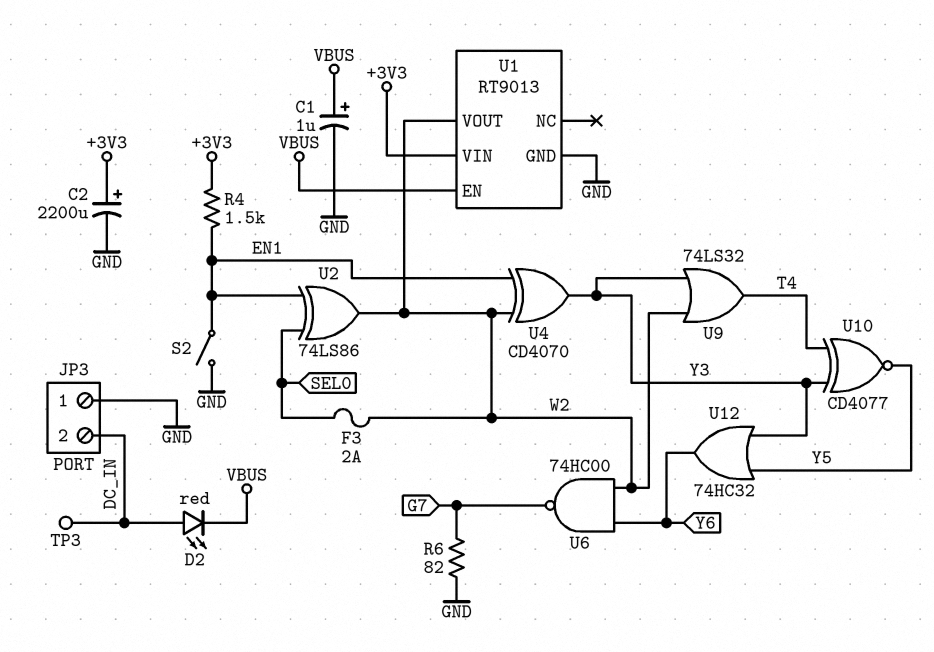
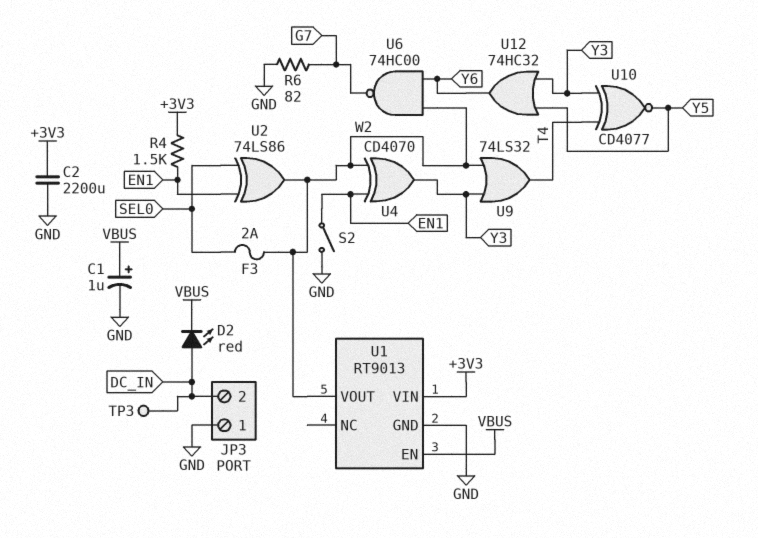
C2: 2200uF (plus +3V3, minus GND) -> 2200uF (+3V3, GND)

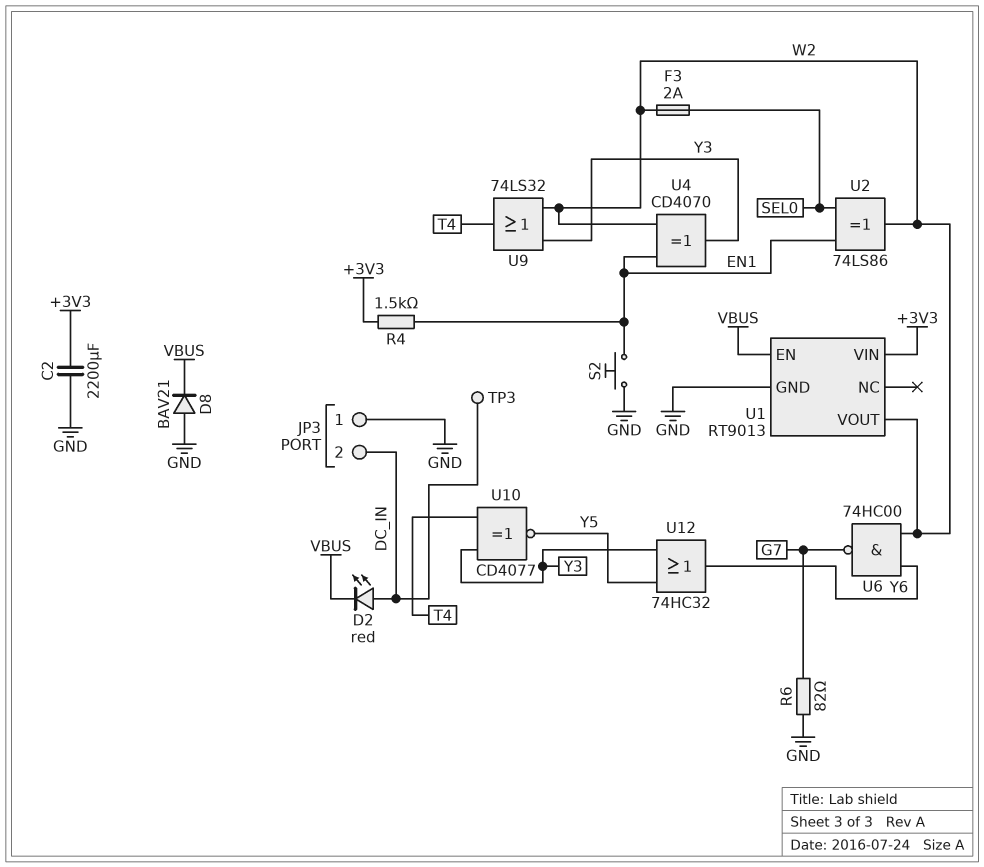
C1: 1uF (plus VBUS, minus GND) -> none
D8: none -> diode BAV21 (A GND, K VBUS)
S2: switch (EN1, GND) -> button (EN1, GND)

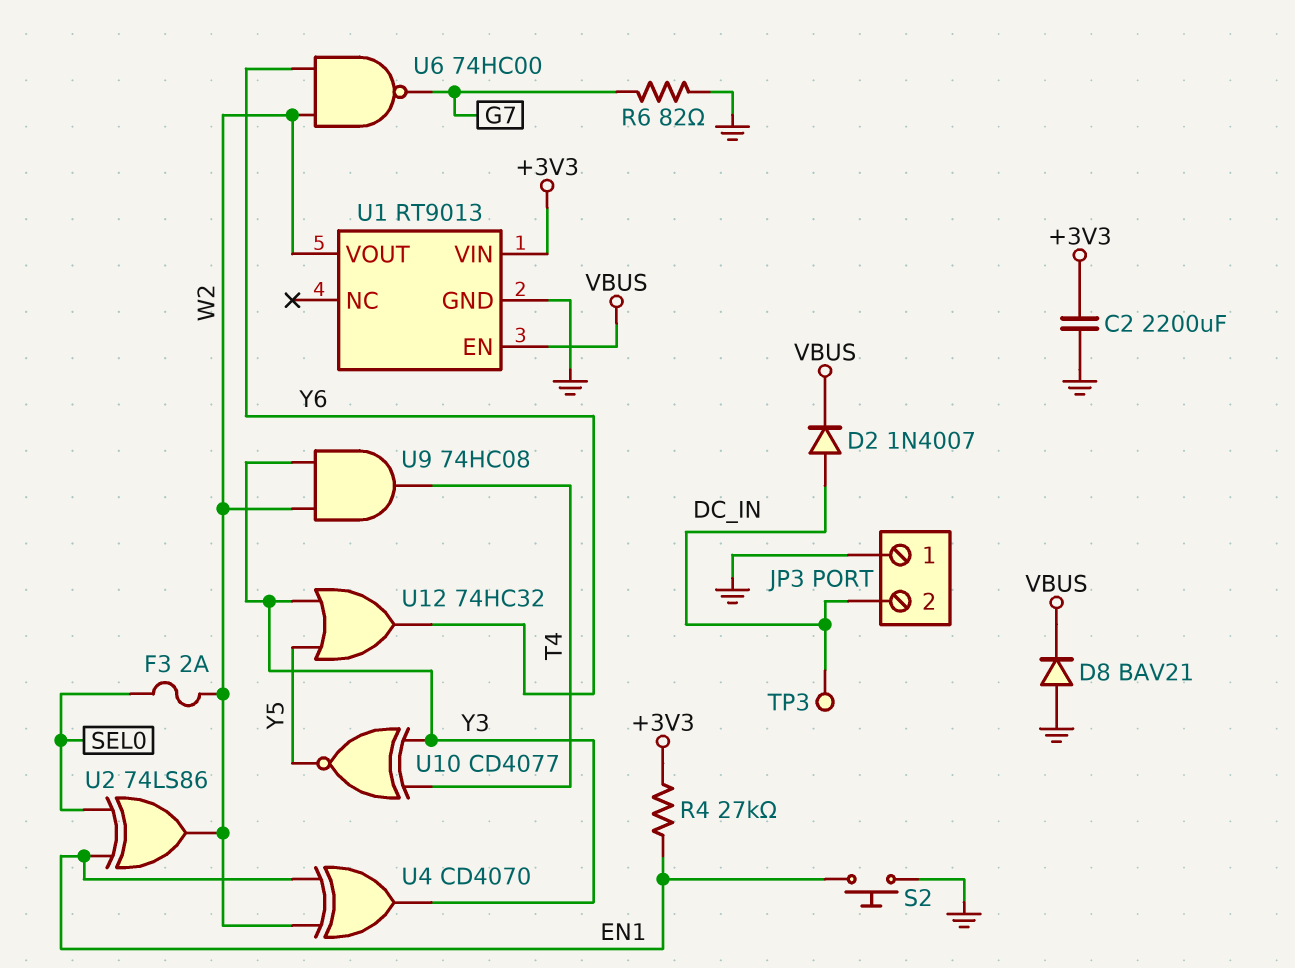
D2: LED red (A DC_IN, K VBUS) -> diode 1N4007 (A DC_IN, K VBUS)
R4: 1.5k (+3V3, EN1) -> 27k (+3V3, EN1)
U9: OR 74LS32 (in W2, in Y3, out T4) -> AND 74HC08 (in W2, in Y3, out T4)

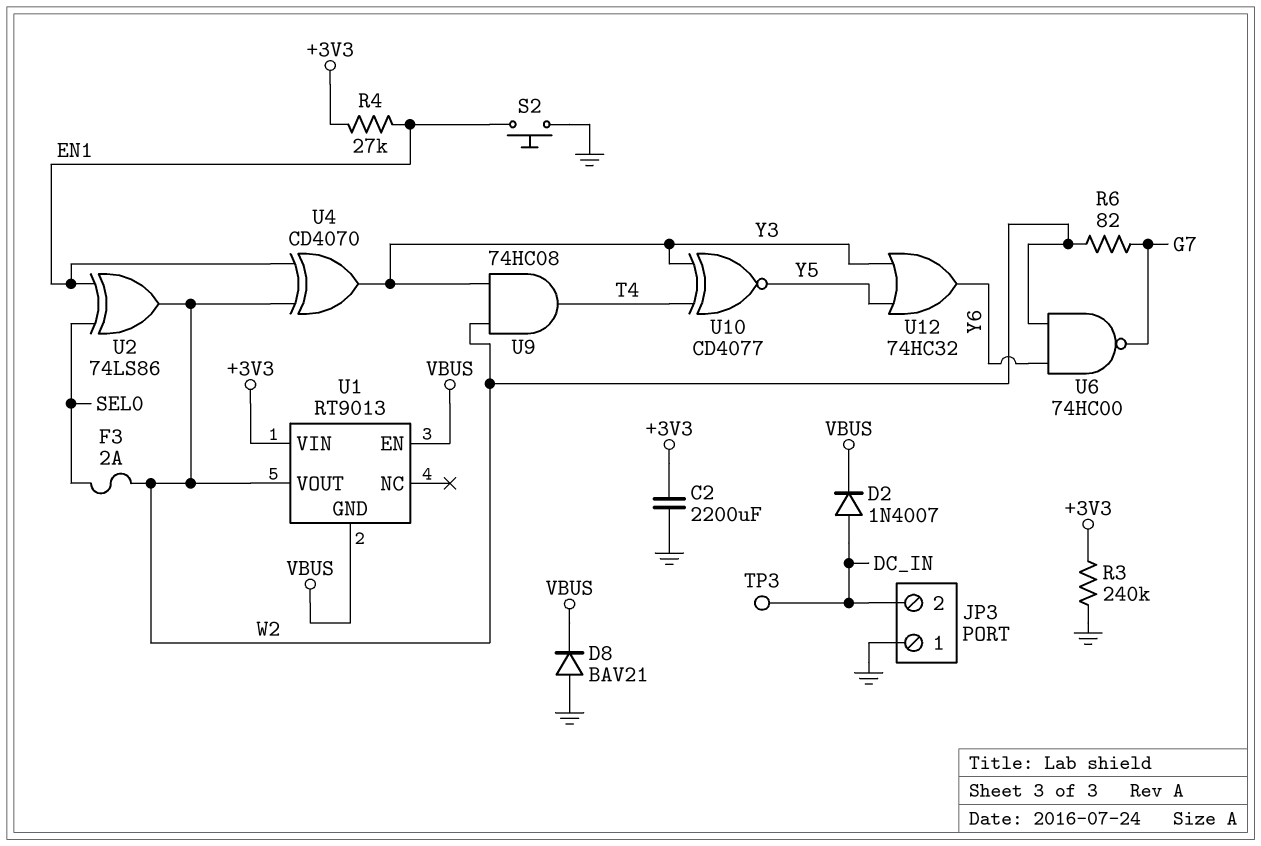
R3: none -> 240k (+3V3, GND)
R6: 82 (G7, GND) -> 82 (G7, W2)
U1 pin GND: GND -> VBUS

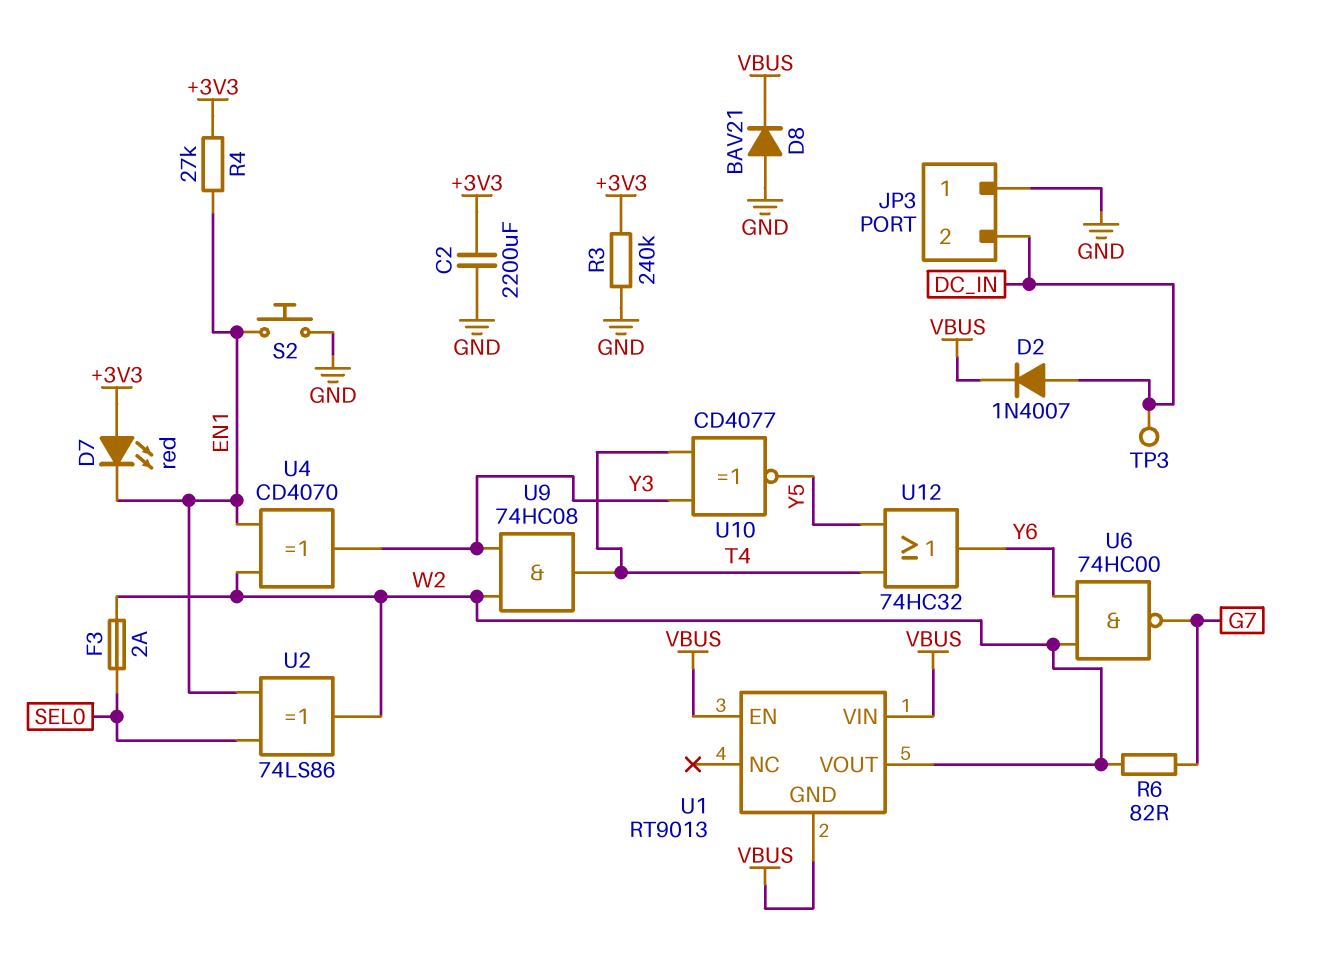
D7: none -> LED red (A +3V3, K EN1)
U1 pin VIN: +3V3 -> VBUS
U12: OR 74HC32 (in Y3, in Y5, out Y6) -> OR 74HC32 (in T4, in Y5, out Y6)

